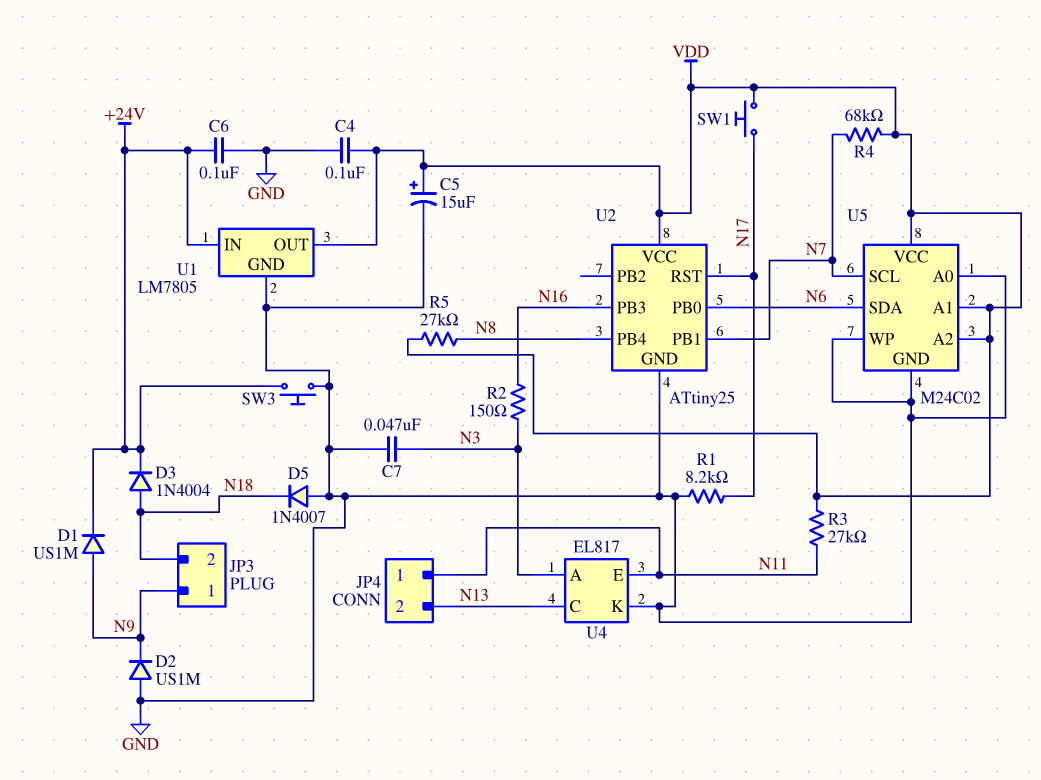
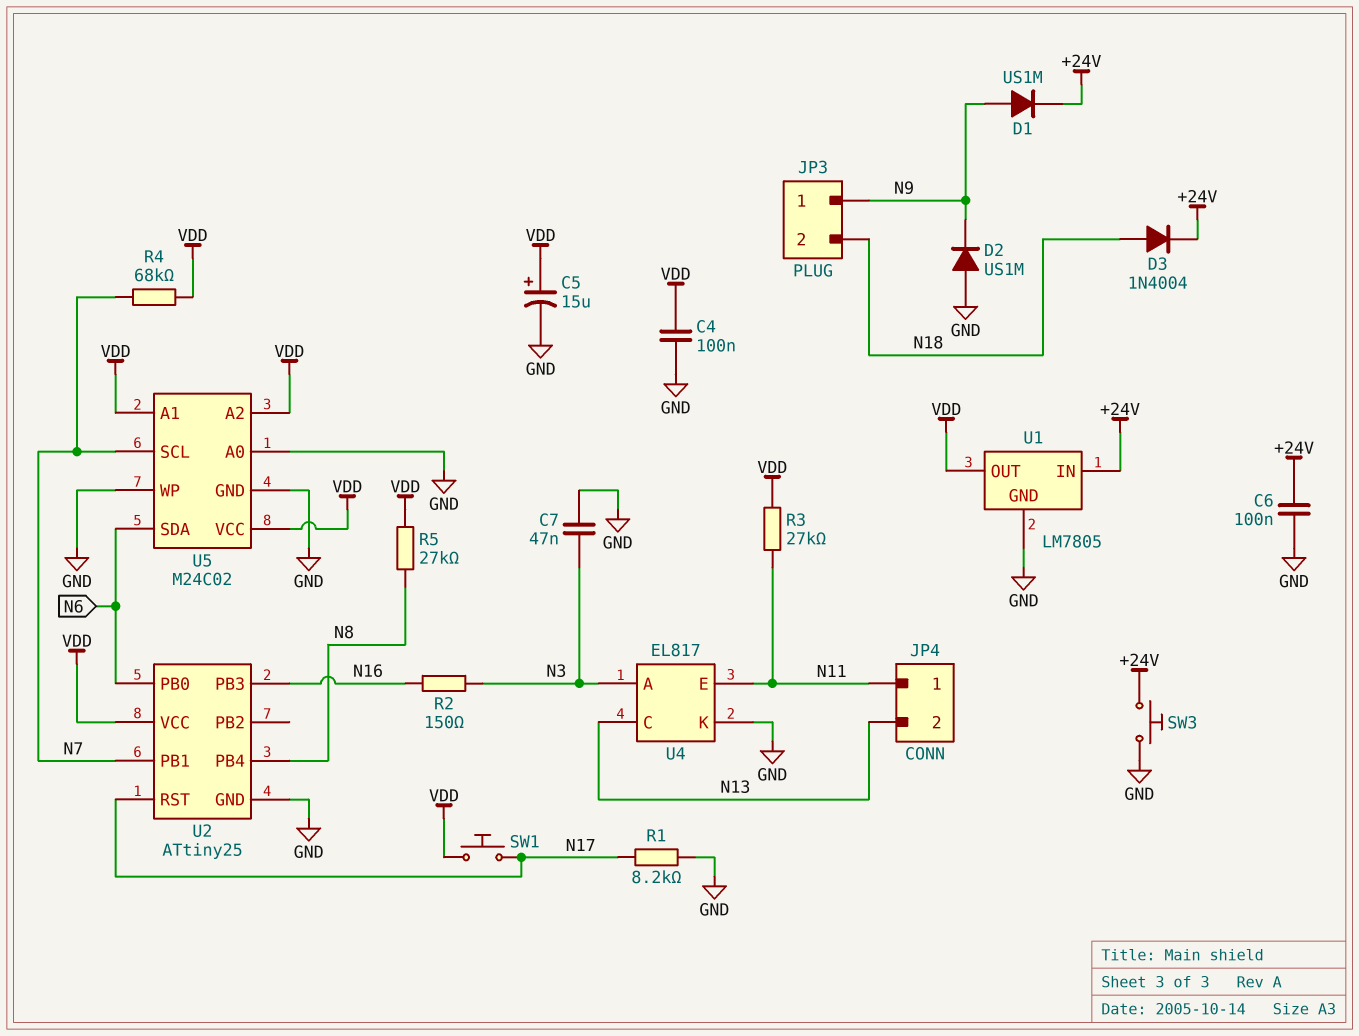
D5: diode 1N4007 (A GND, K N18) -> none

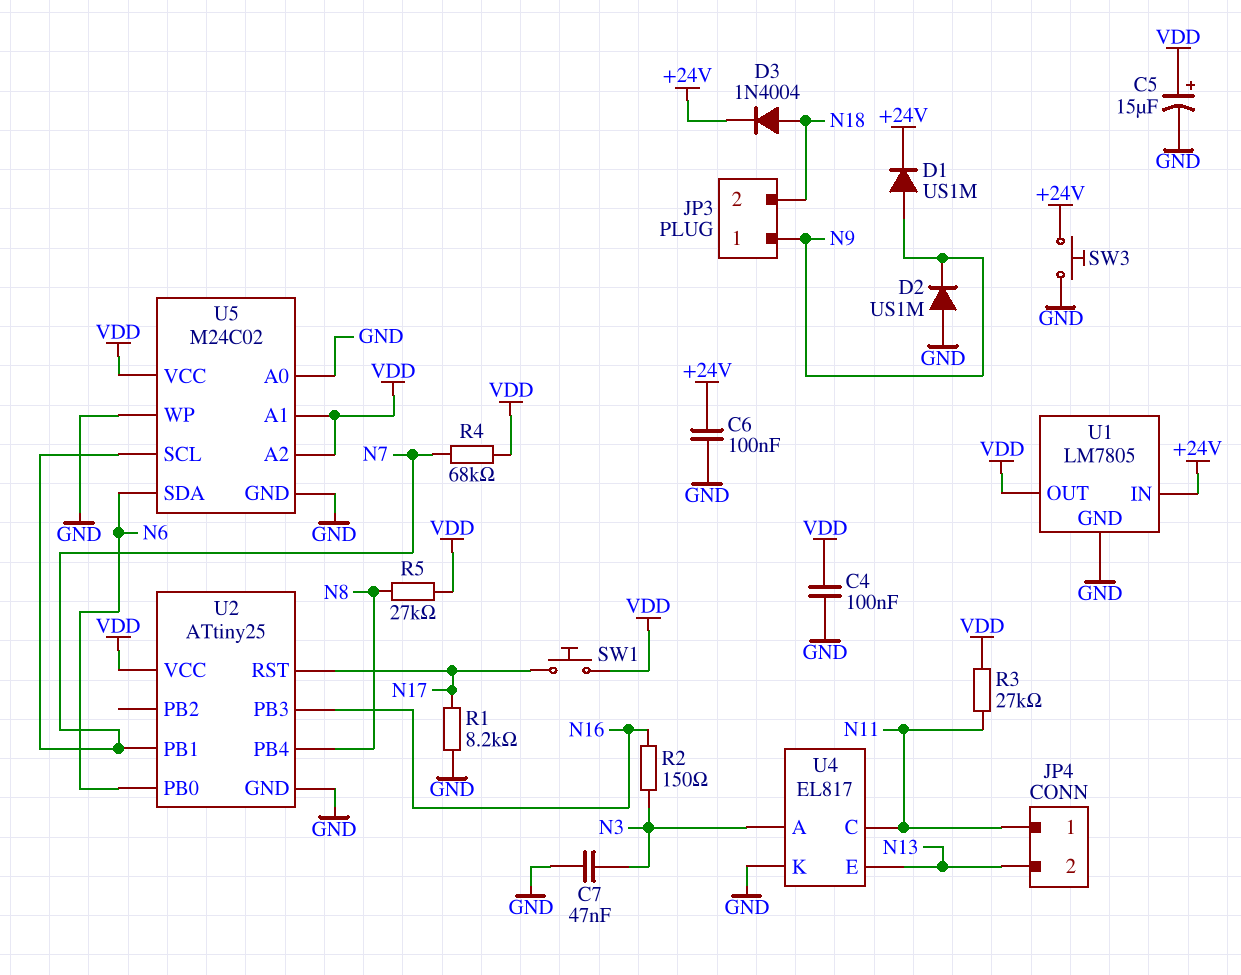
U4 pin C: N13 -> N11
U4 pin E: N11 -> N13

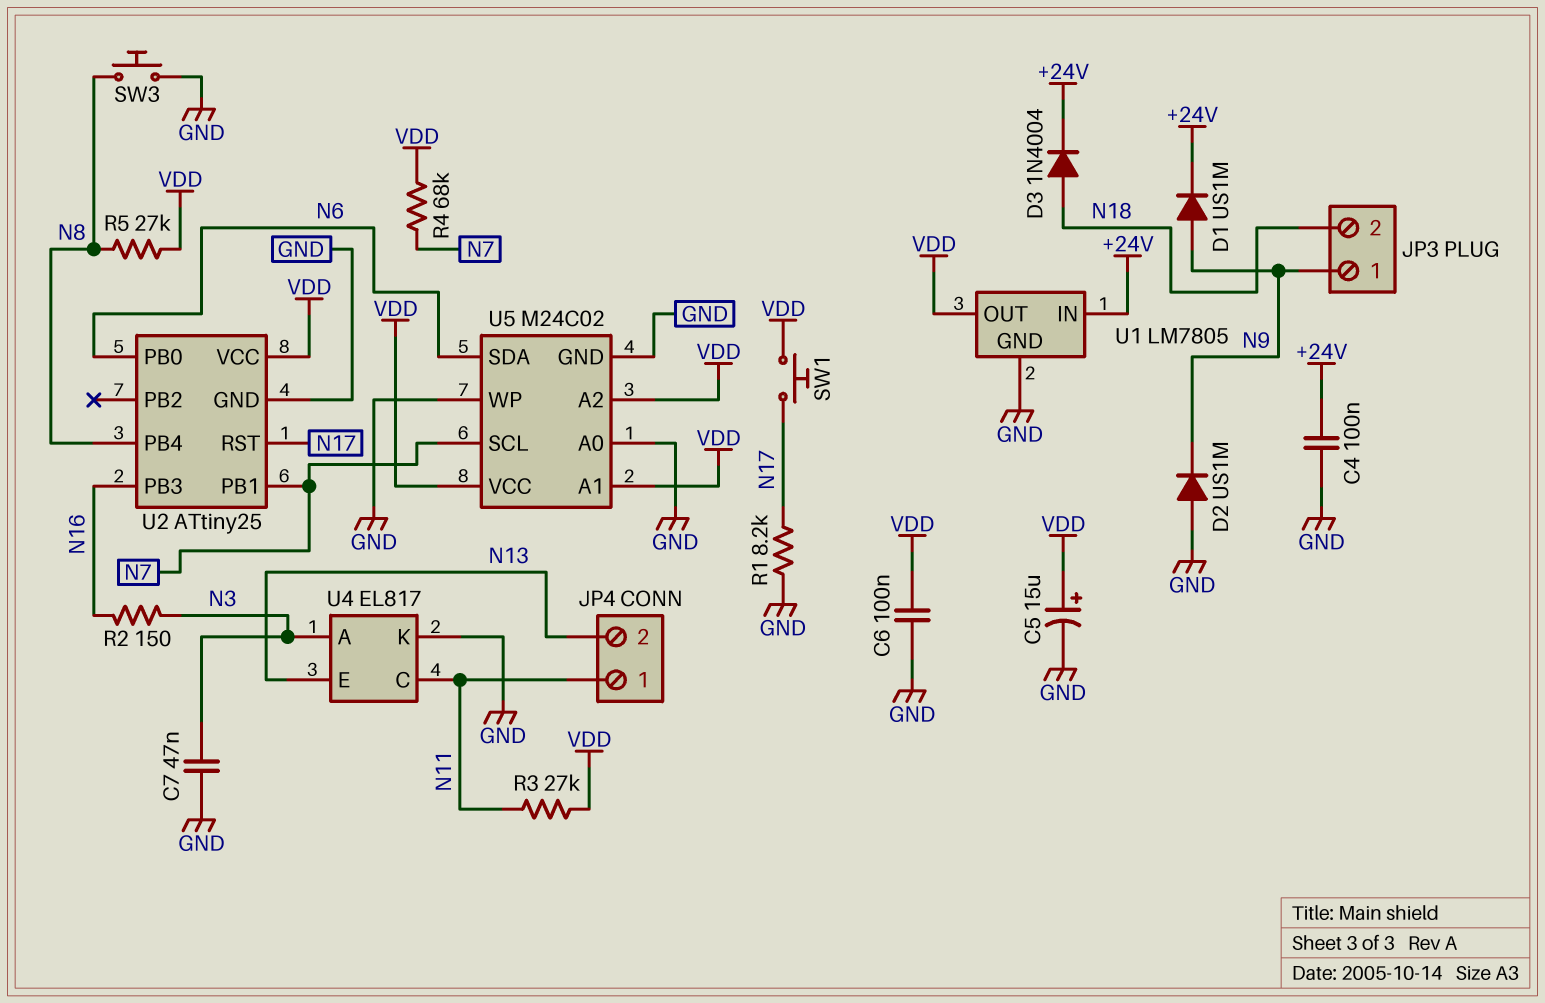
C4: 100nF (GND, VDD) -> 100nF (+24V, GND)
C6: 100nF (+24V, GND) -> 100nF (GND, VDD)
SW3: button (+24V, GND) -> button (GND, N8)

